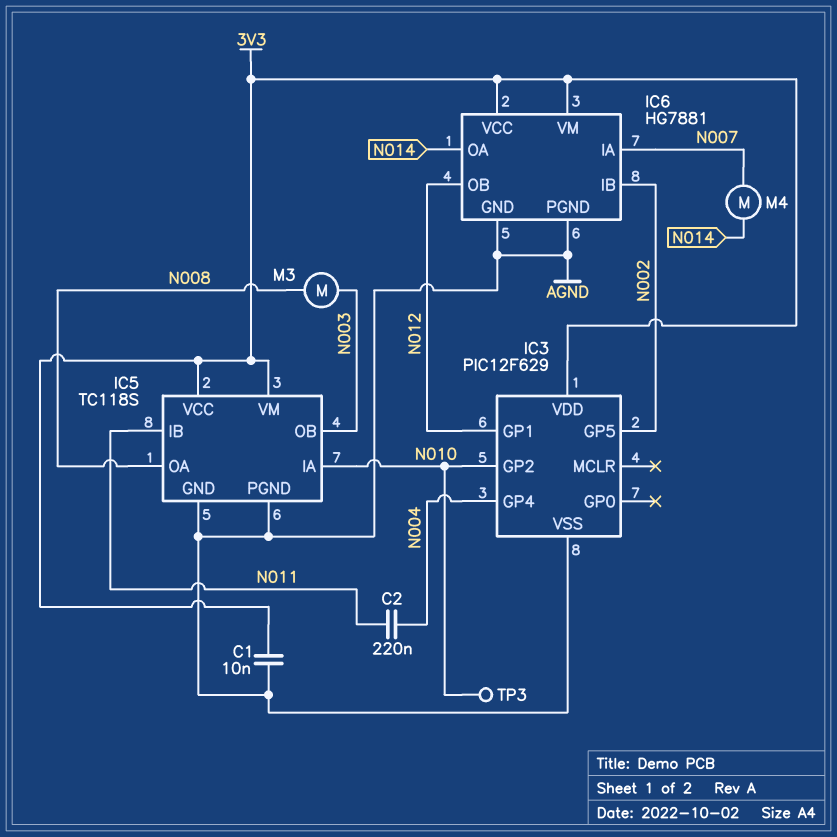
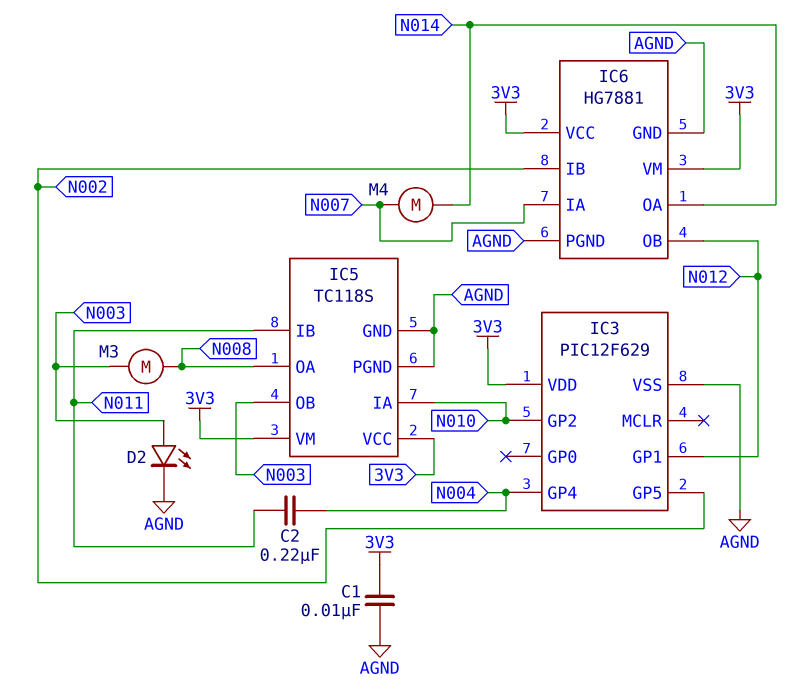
D2: none -> LED (A N003, K AGND)
TP3: test point (N010) -> none

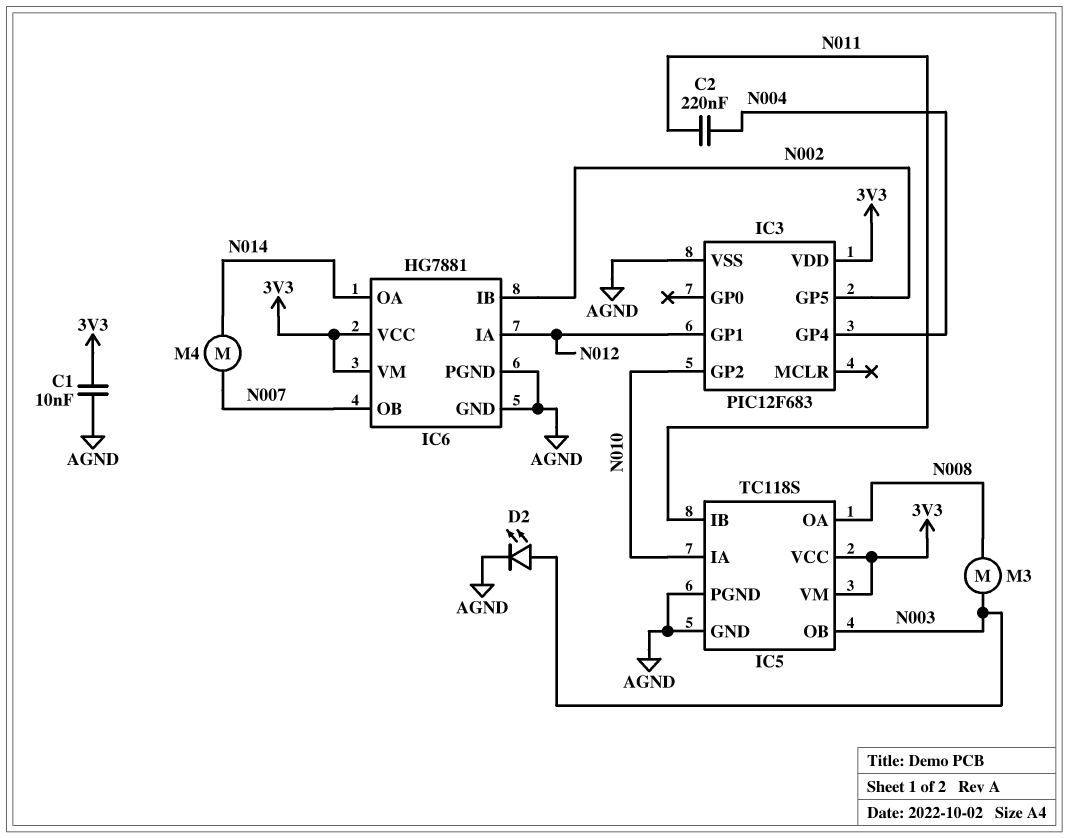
IC3: PIC12F629 -> PIC12F683
IC6 pin IA: N007 -> N012
IC6 pin OB: N012 -> N007

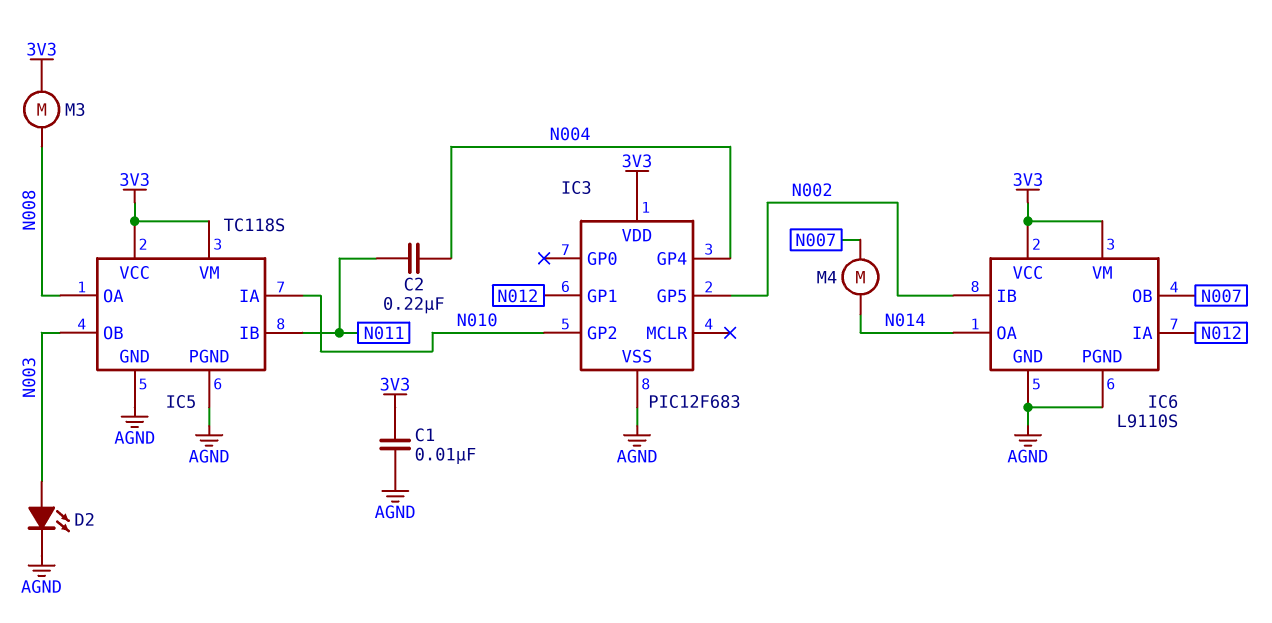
IC6: HG7881 -> L9110S
M3: motor (N003, N008) -> motor (3V3, N008)

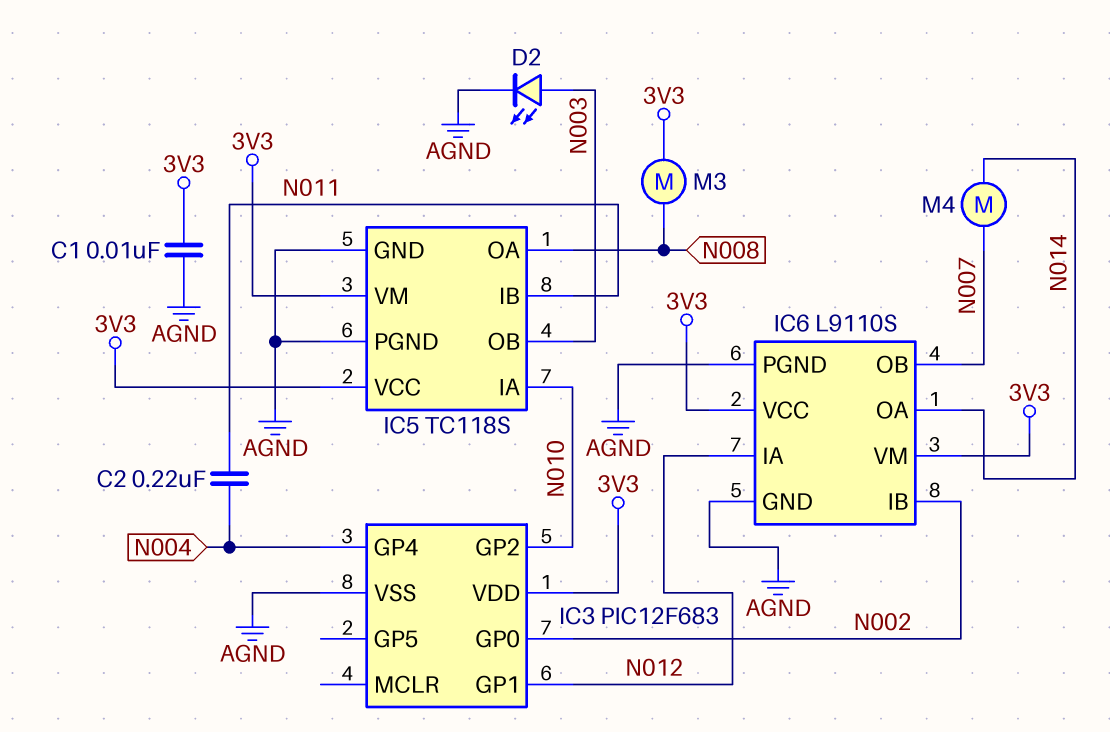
IC3 pin GP0: none -> N002
IC3 pin GP5: N002 -> none

